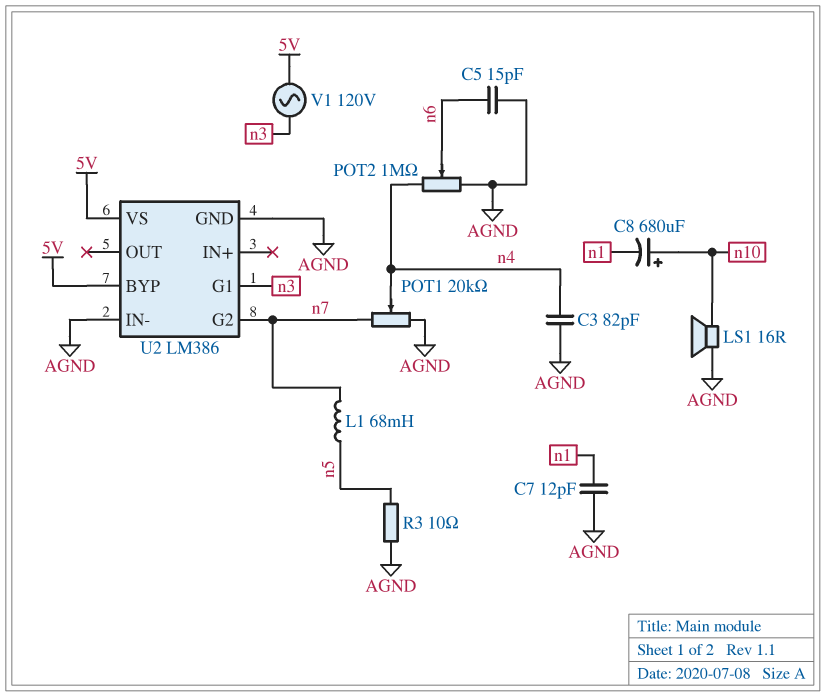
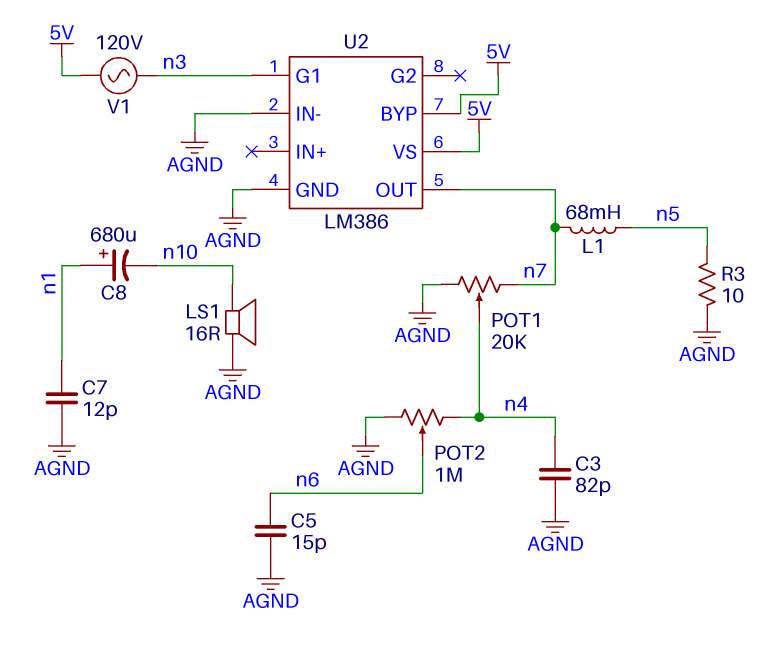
C8: 680uF (plus n10, minus n1) -> 680uF (plus n1, minus n10)
U2 pin G2: n7 -> none
U2 pin OUT: none -> n7

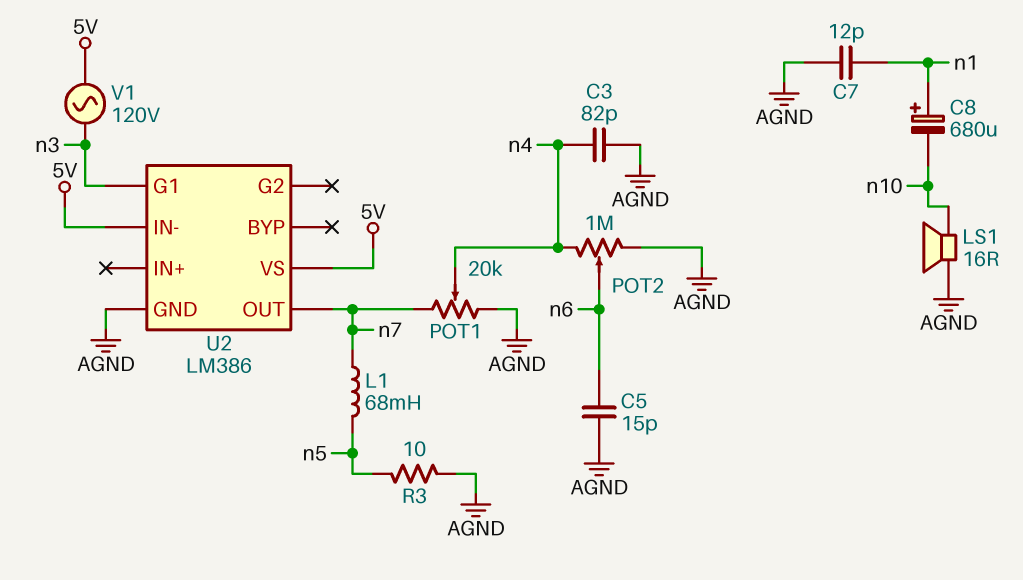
U2 pin BYP: 5V -> none
U2 pin IN-: AGND -> 5V

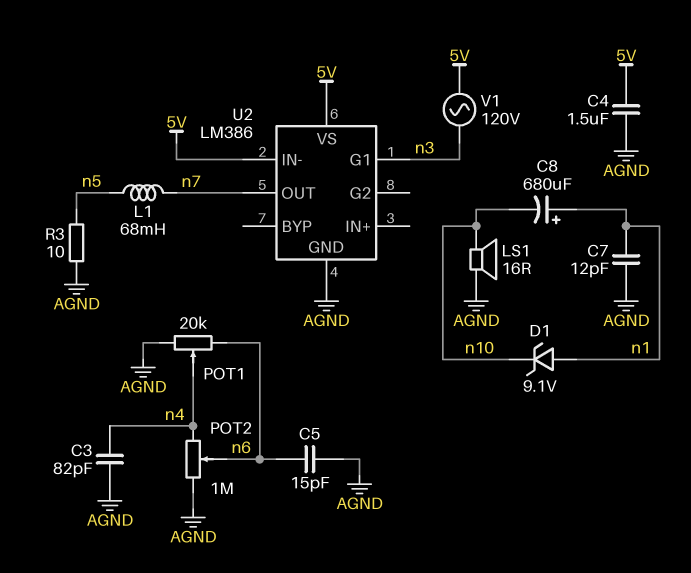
C4: none -> 1.5uF (5V, AGND)
D1: none -> zener 9.1V (A n1, K n10)
POT1: 20k (AGND, n7, wiper n4) -> 20k (AGND, n6, wiper n4)

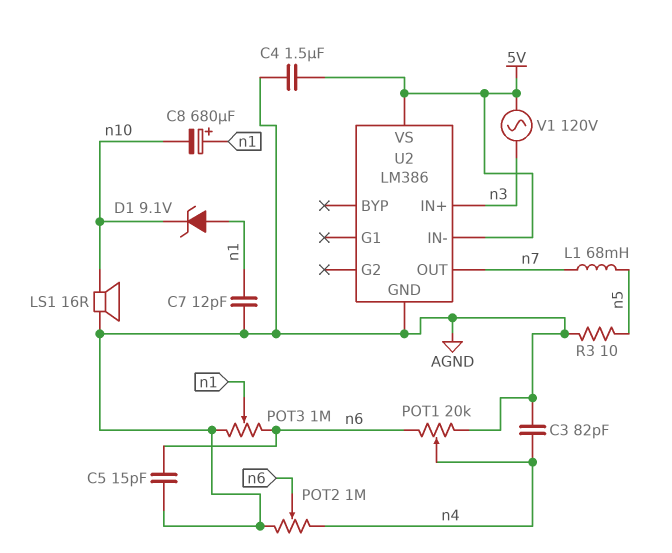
POT3: none -> 1M (AGND, n6, wiper n1)
U2 pin G1: n3 -> none
U2 pin IN+: none -> n3

